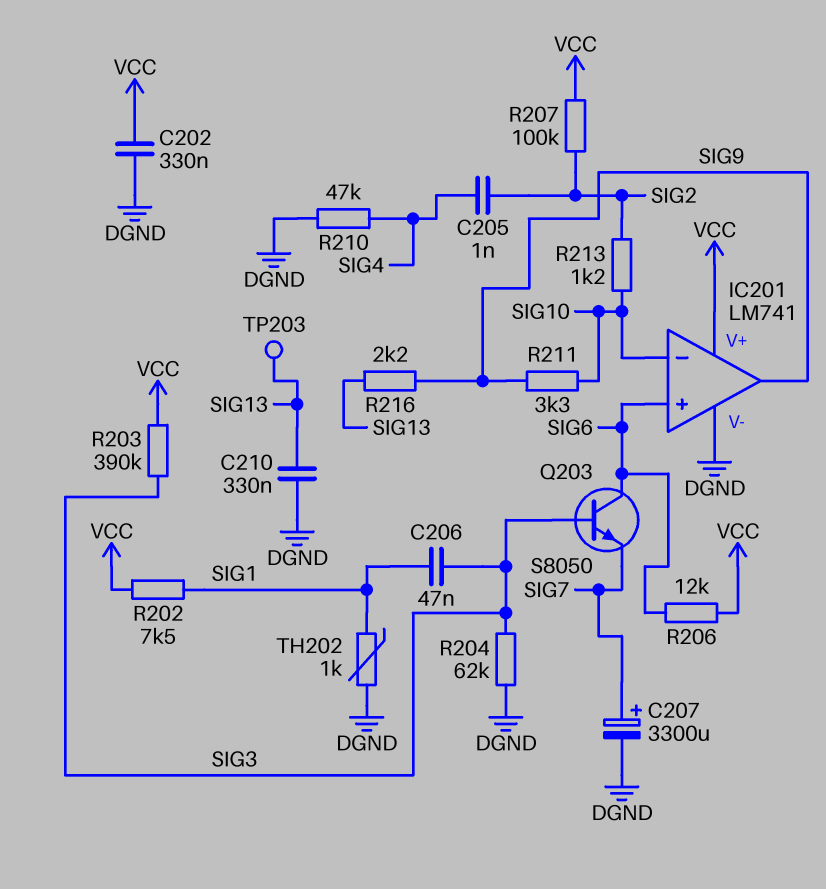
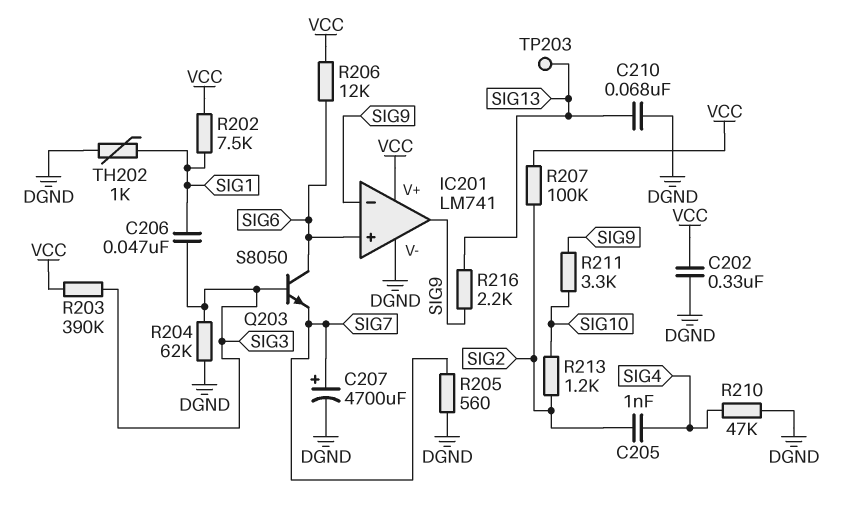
C207: 3300uF (plus SIG7, minus DGND) -> 4700uF (plus SIG7, minus DGND)
C210: 330nF (DGND, SIG13) -> 68nF (DGND, SIG13)
IC201 pin in-: SIG10 -> SIG9
R205: none -> 560 (DGND, SIG7)

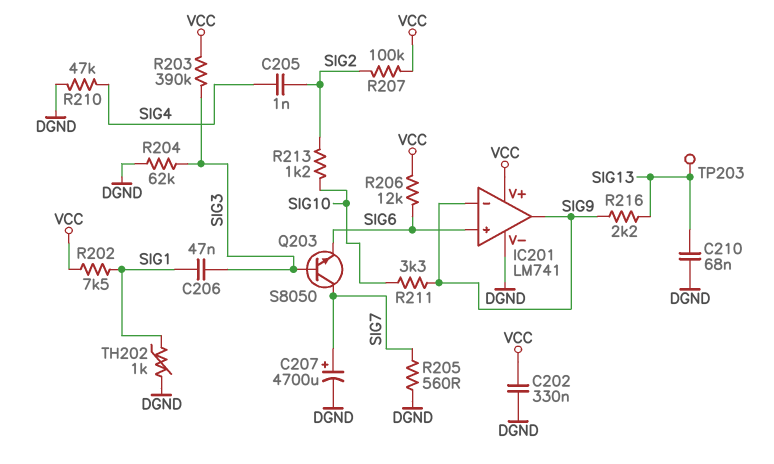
Q203: NPN S8050 (B SIG3, C SIG6, E SIG7) -> NPN S8050 (B SIG3, C SIG7, E SIG6)

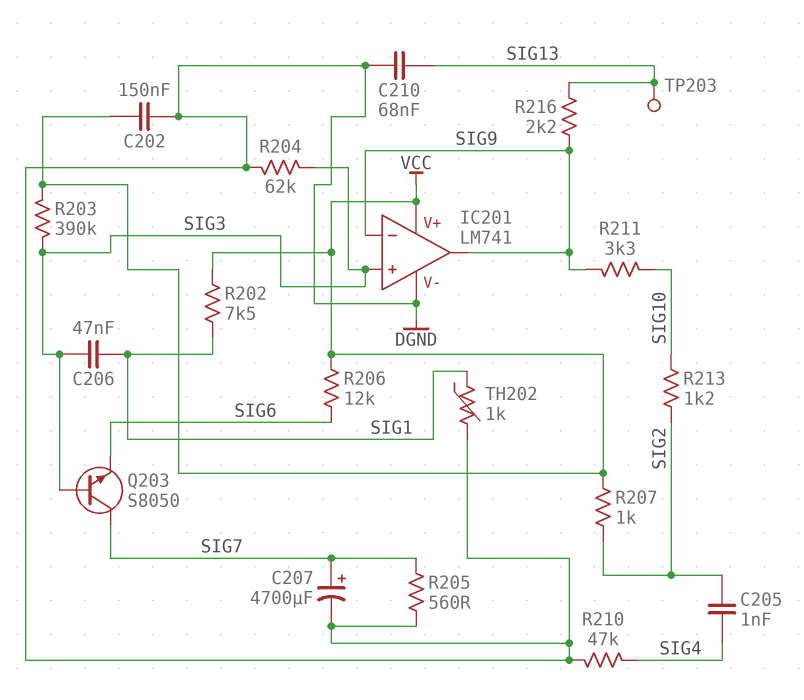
C202: 330nF (DGND, VCC) -> 150nF (DGND, VCC)
IC201 pin in+: SIG6 -> SIG3
R207: 100k (SIG2, VCC) -> 1k (SIG2, VCC)

